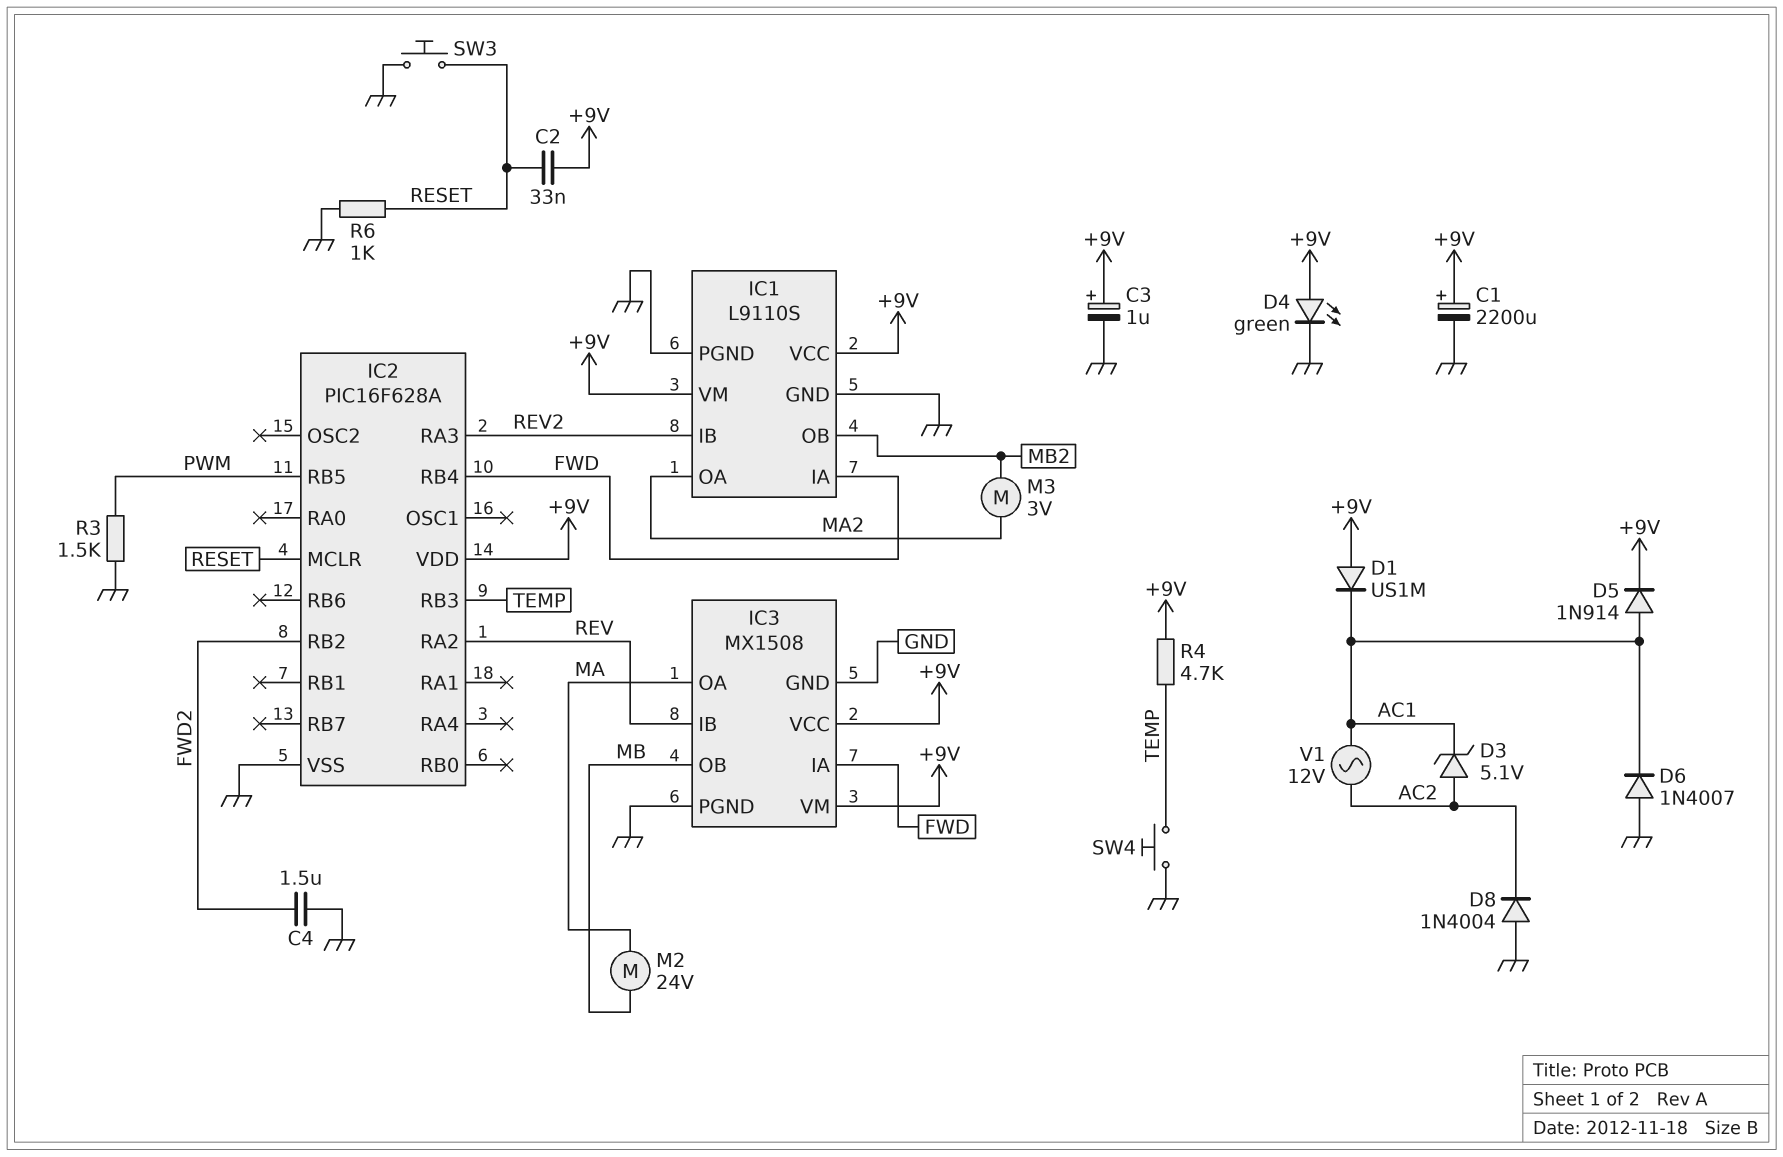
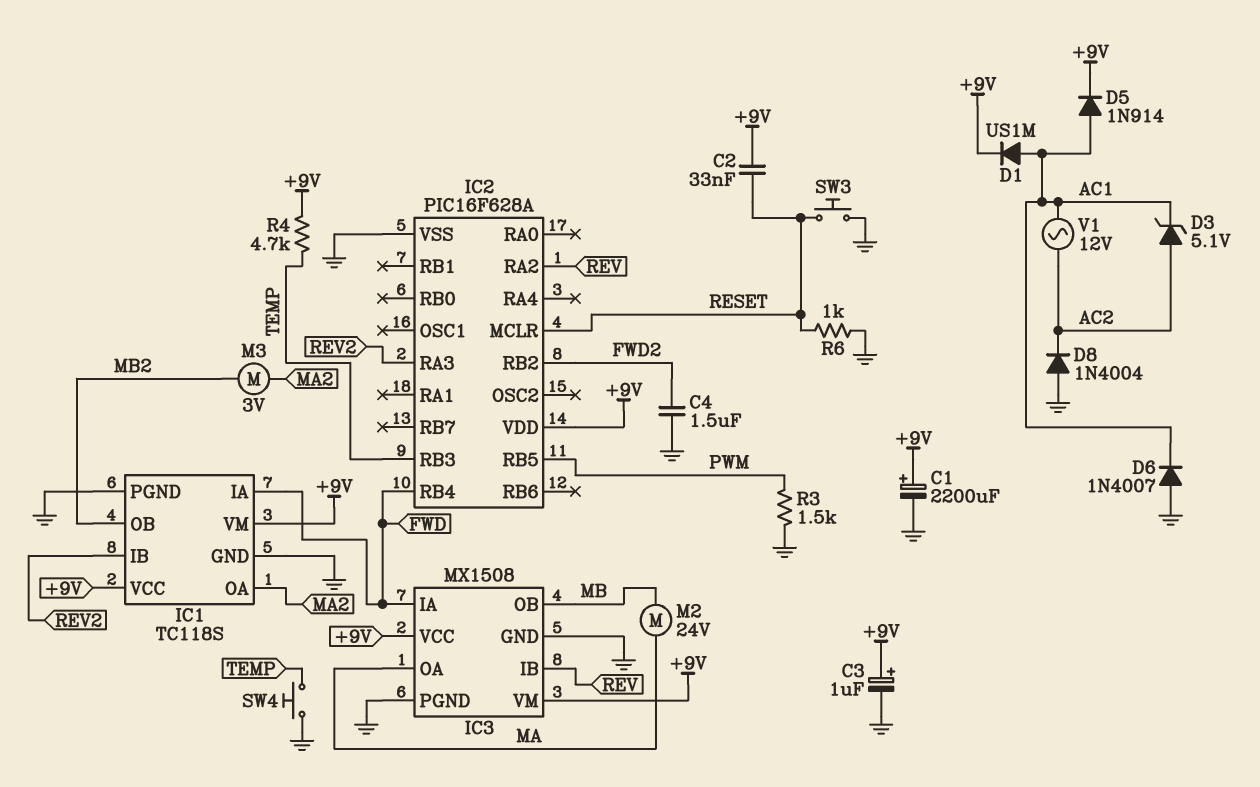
D1: diode US1M (A +9V, K AC1) -> diode US1M (A AC1, K +9V)
D4: LED green (A +9V, K GND) -> none
IC1: L9110S -> TC118S

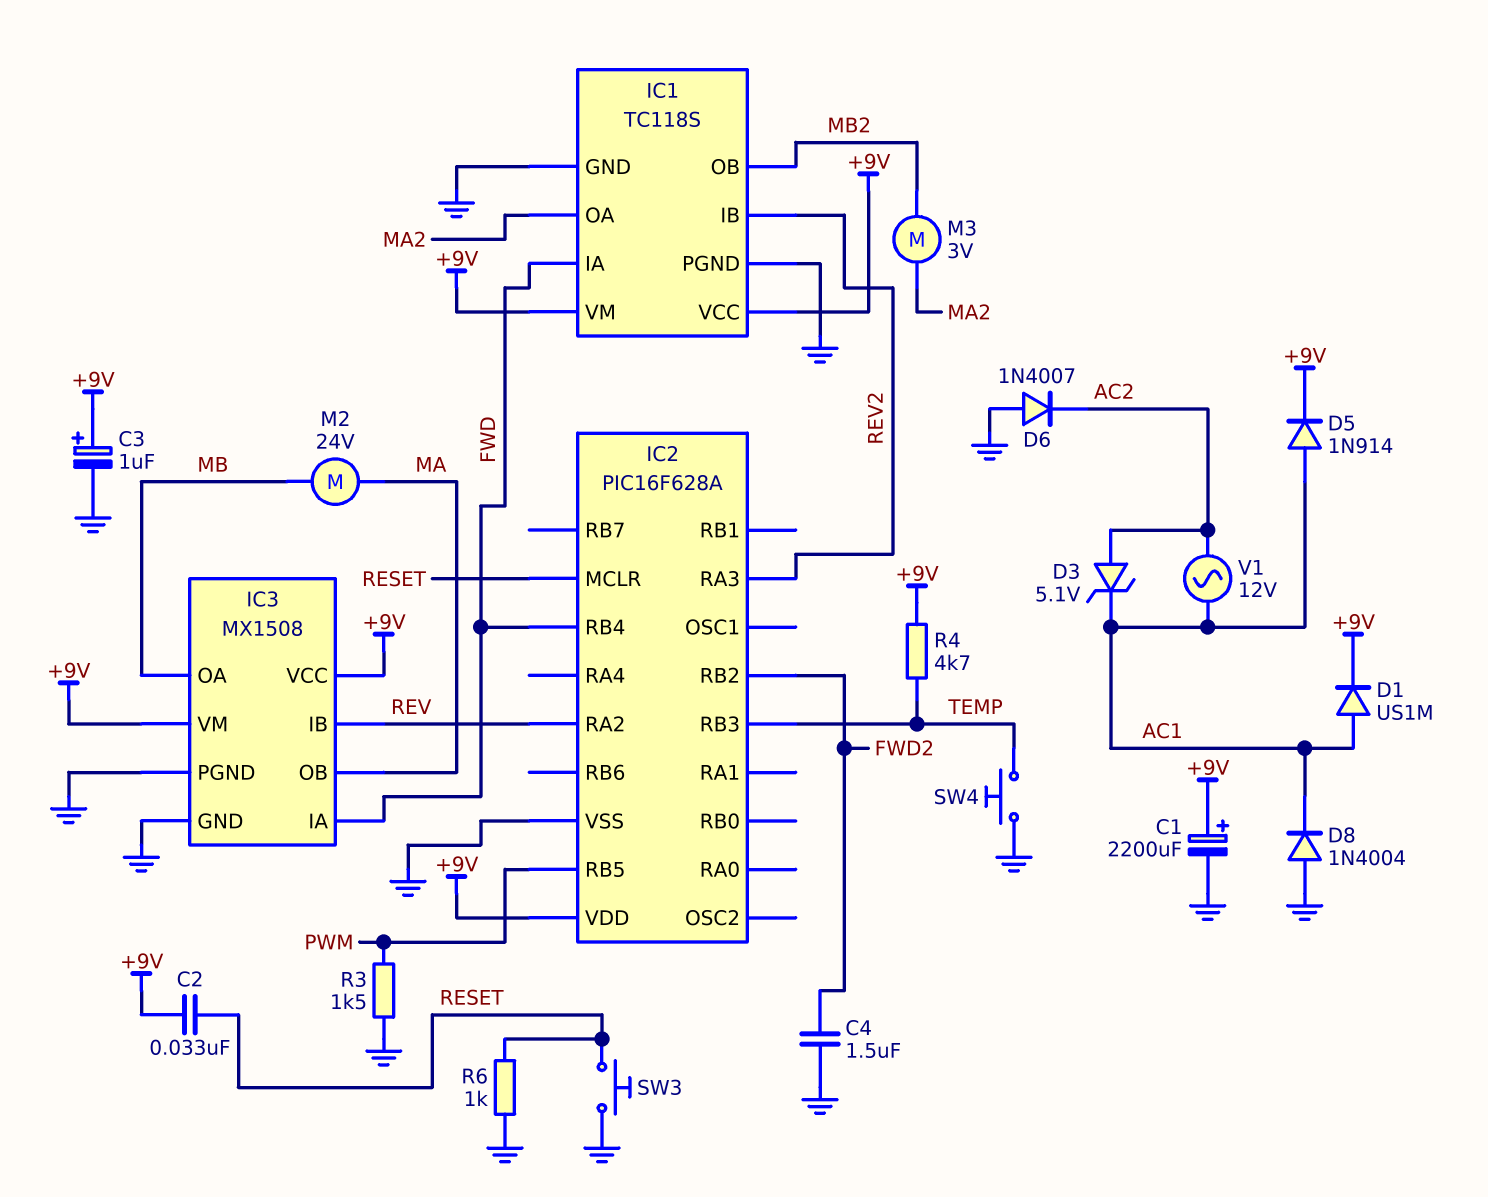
D6: diode 1N4007 (A GND, K AC1) -> diode 1N4007 (A GND, K AC2)
D8: diode 1N4004 (A GND, K AC2) -> diode 1N4004 (A GND, K AC1)
IC3 pin OA: MA -> MB
IC3 pin OB: MB -> MA

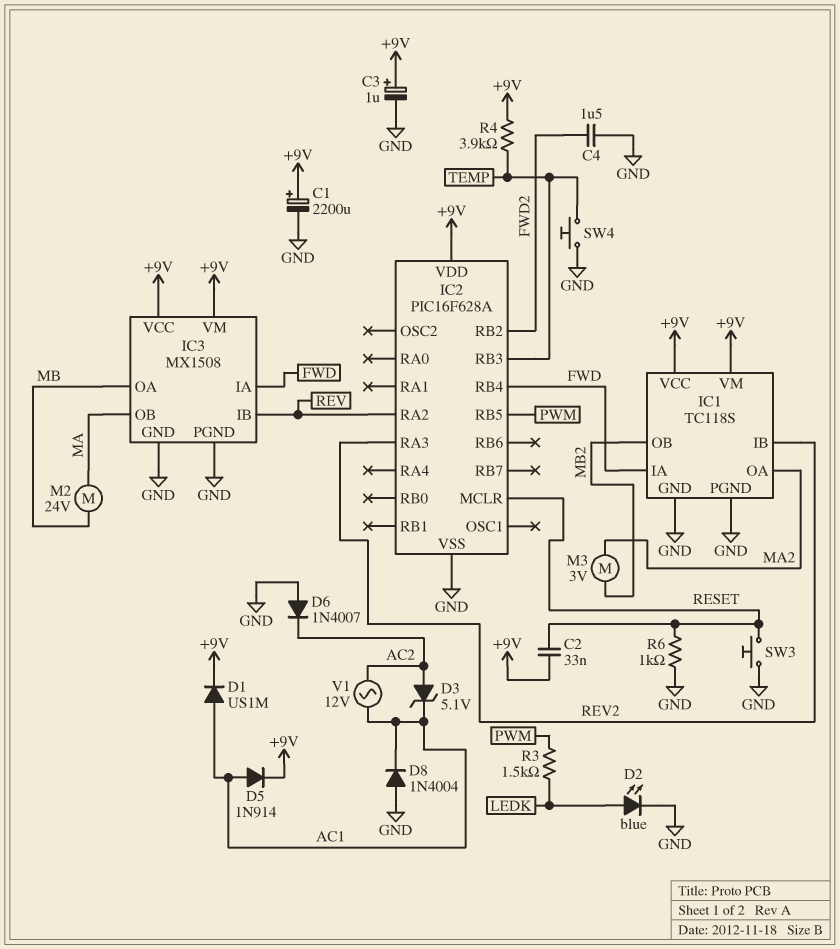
D2: none -> LED blue (A LEDK, K GND)
R3: 1.5k (GND, PWM) -> 1.5k (LEDK, PWM)
R4: 4.7k (+9V, TEMP) -> 3.9k (+9V, TEMP)

